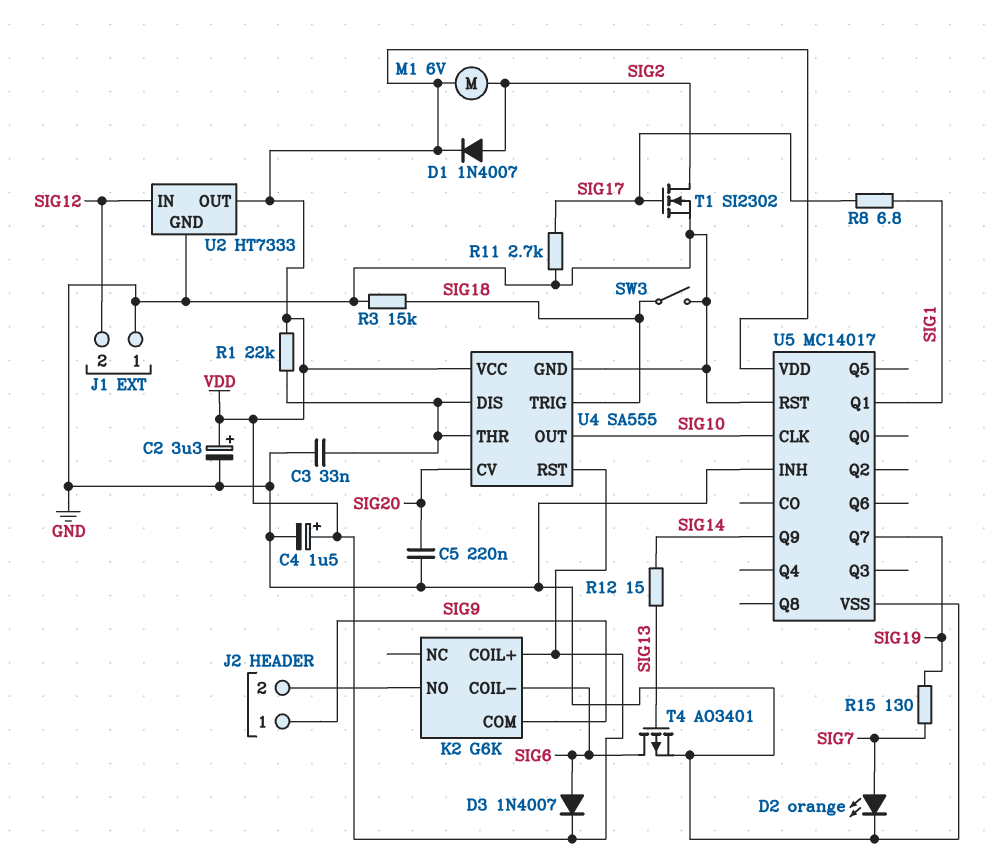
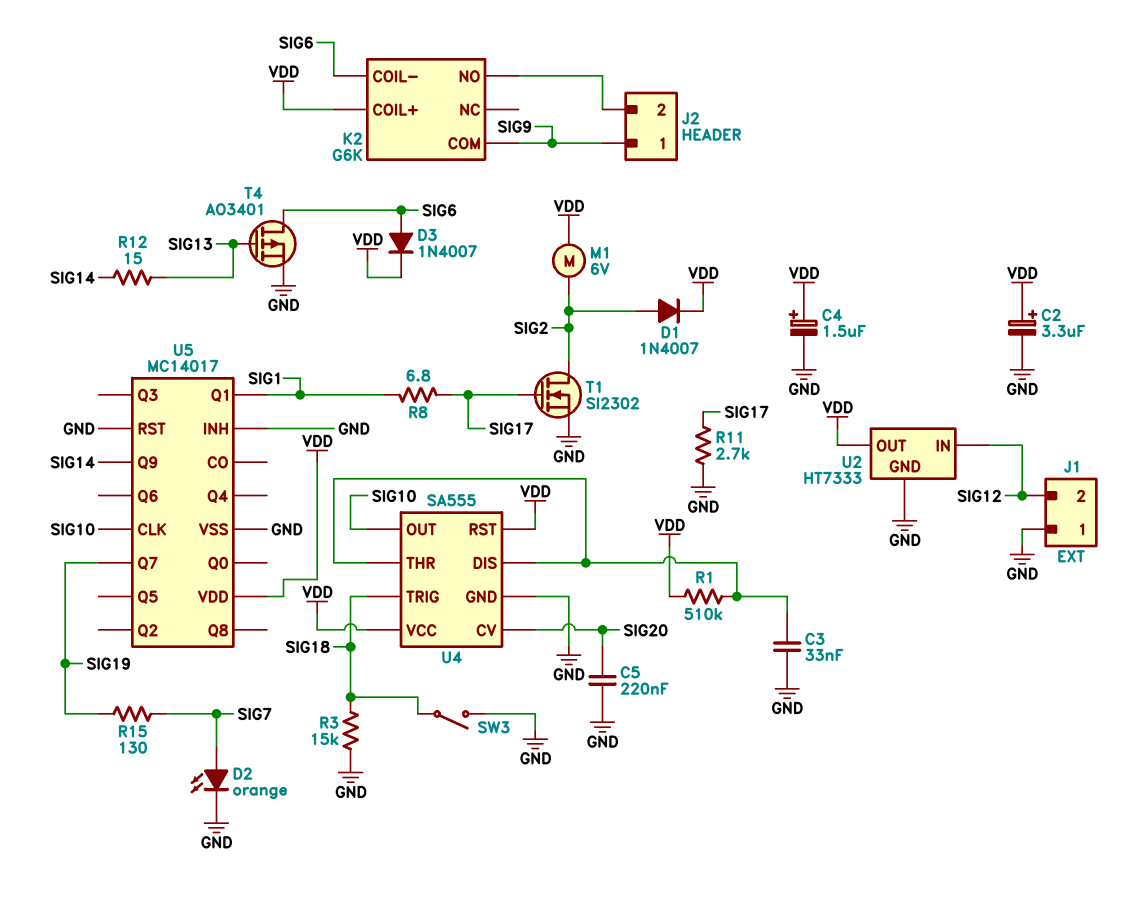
R1: 22k (U4/DIS, VDD) -> 510k (U4/DIS, VDD)

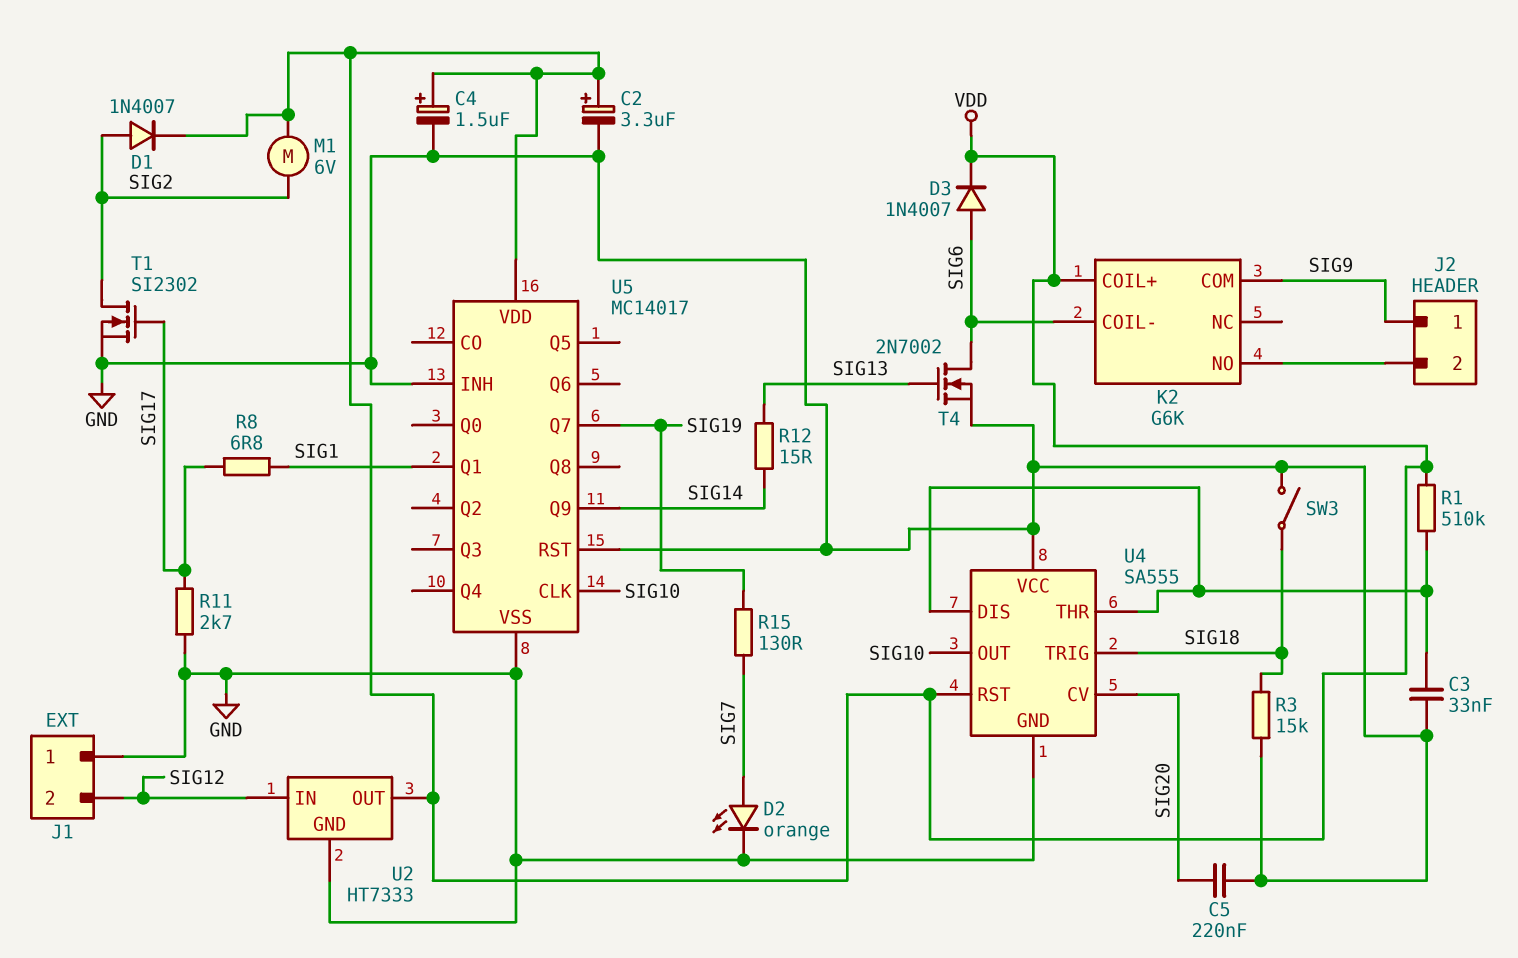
T4: PMOS AO3401 (G SIG13, D SIG6, S GND) -> NMOS 2N7002 (G SIG13, D SIG6, S GND)
U4 pin VCC: VDD -> GND

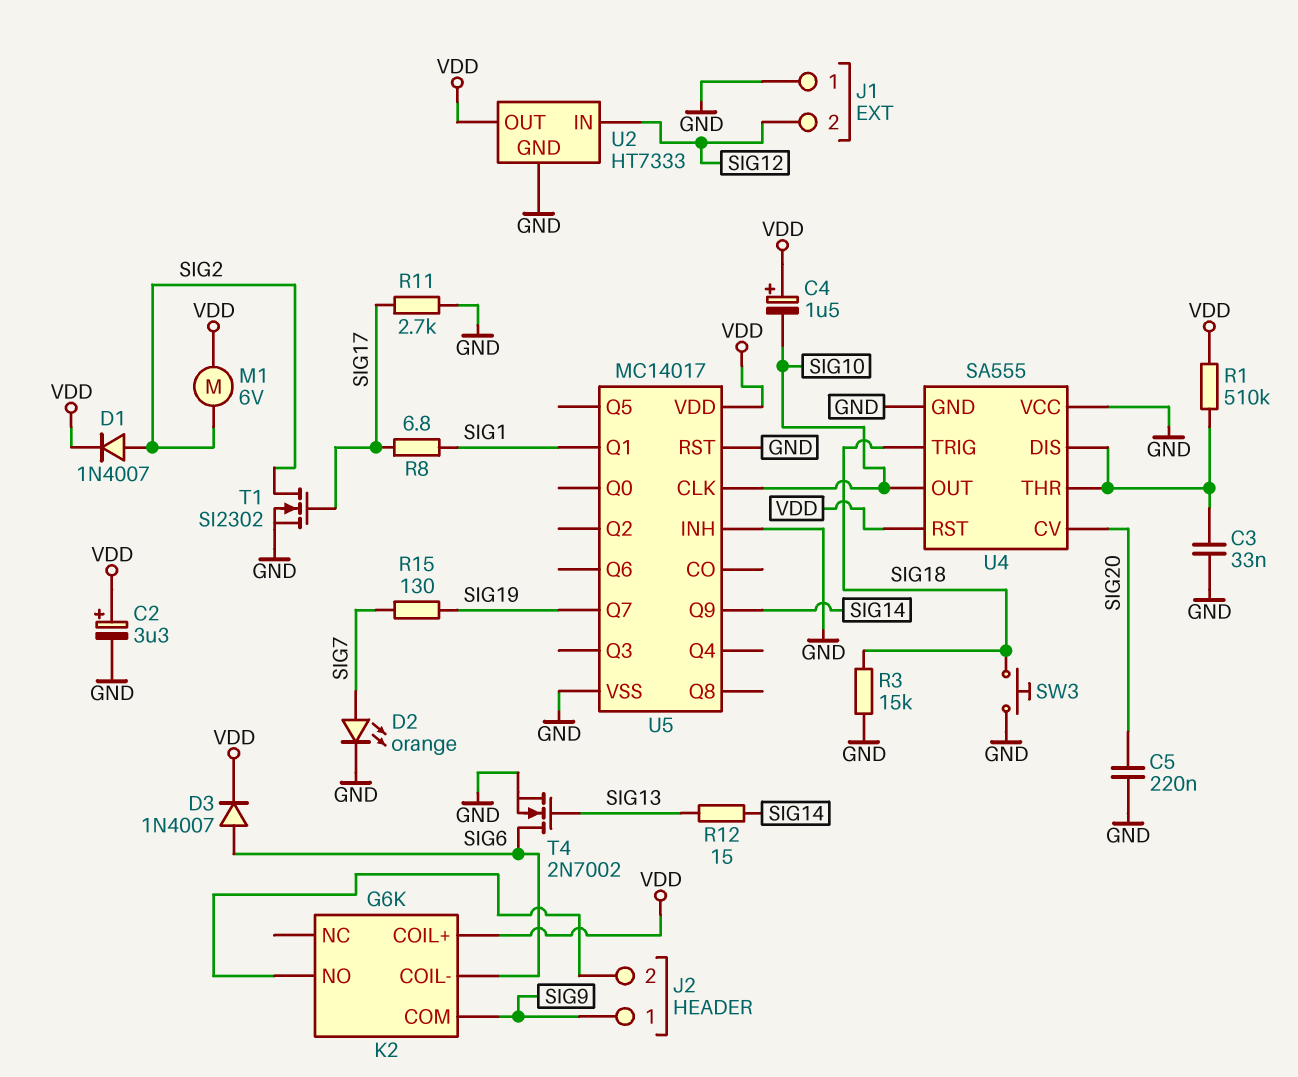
C4: 1.5uF (plus VDD, minus GND) -> 1.5uF (plus VDD, minus SIG10)
SW3: switch (GND, SIG18) -> button (GND, SIG18)

